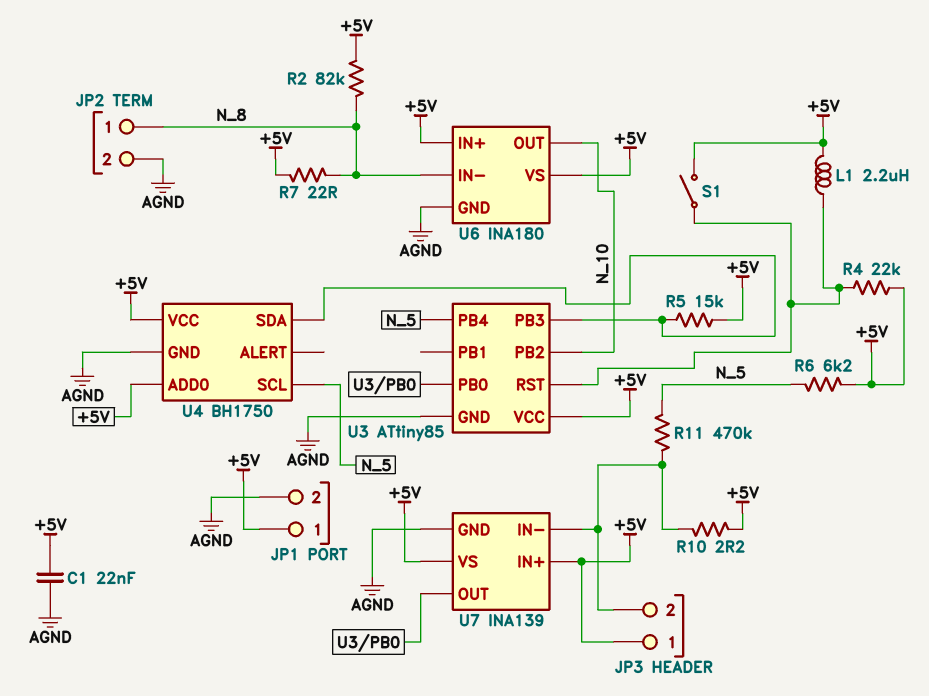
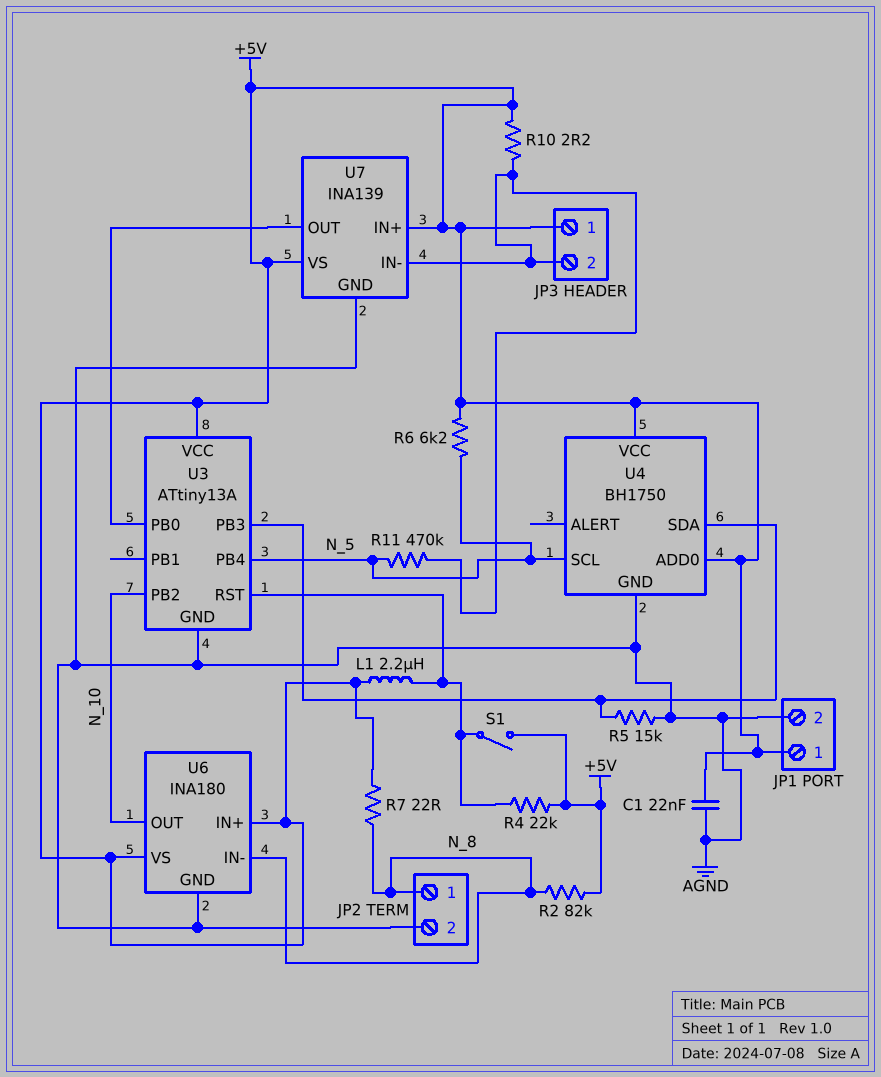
R5: 15k (+5V, U3/PB3) -> 15k (AGND, U3/PB3)
U3: ATtiny85 -> ATtiny13A

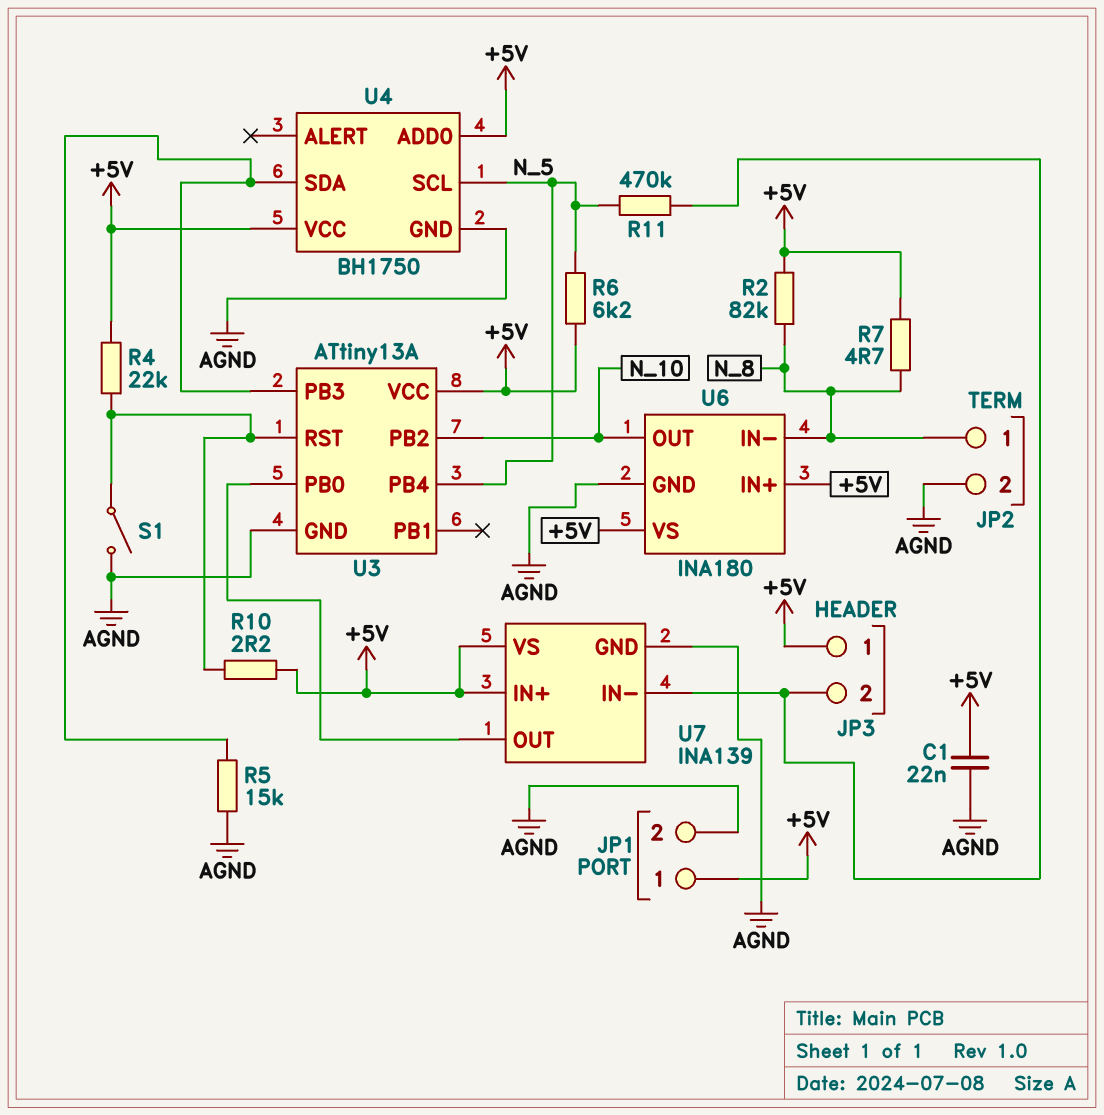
L1: 2.2uH (+5V, U3/RST) -> none
R7: 22 (+5V, N_8) -> 4.7 (+5V, N_8)
R10: 2.2 (+5V, JP3/2) -> 2.2 (+5V, U3/RST)
S1: switch (+5V, U3/RST) -> switch (AGND, U3/RST)

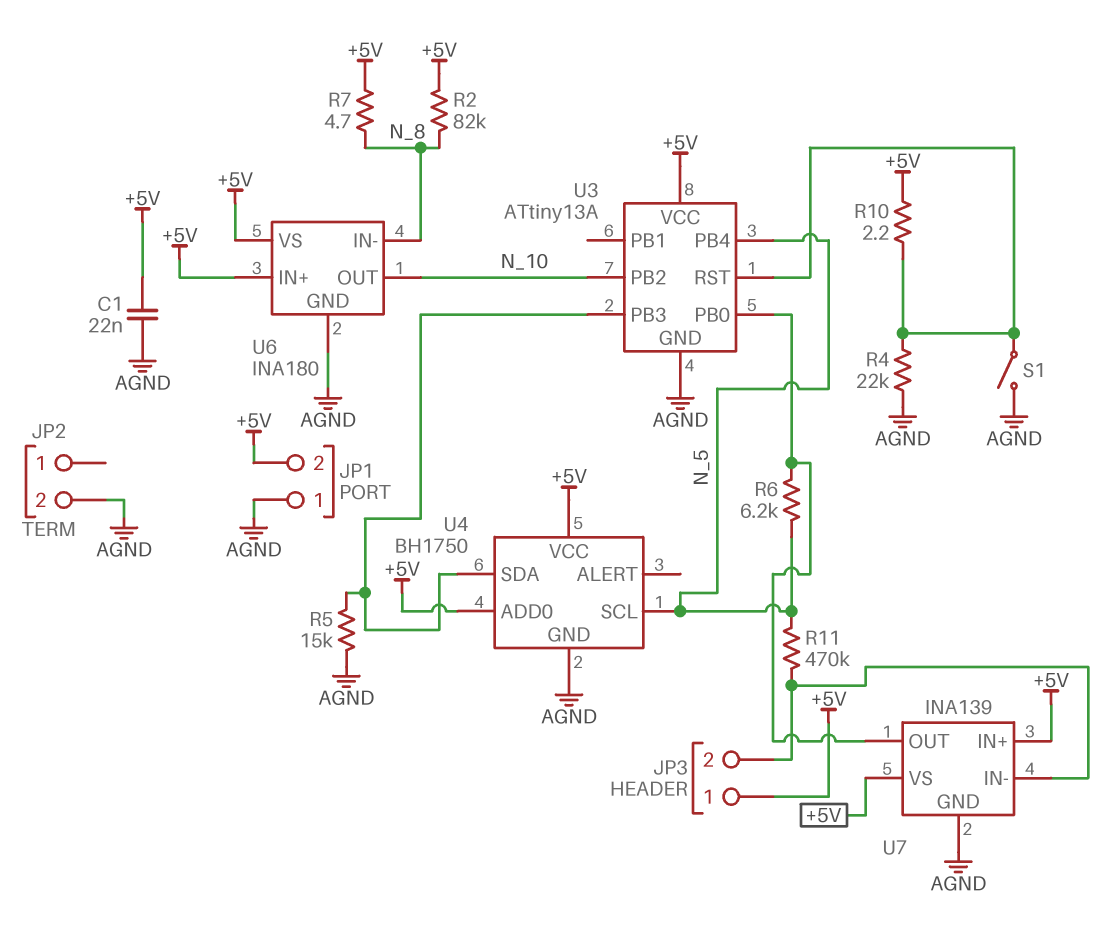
JP1 pin 1: +5V -> AGND
JP1 pin 2: AGND -> +5V
JP2 pin 1: N_8 -> none
R4: 22k (+5V, U3/RST) -> 22k (AGND, U3/RST)
R6: 6.2k (+5V, N_5) -> 6.2k (N_5, U3/PB0)

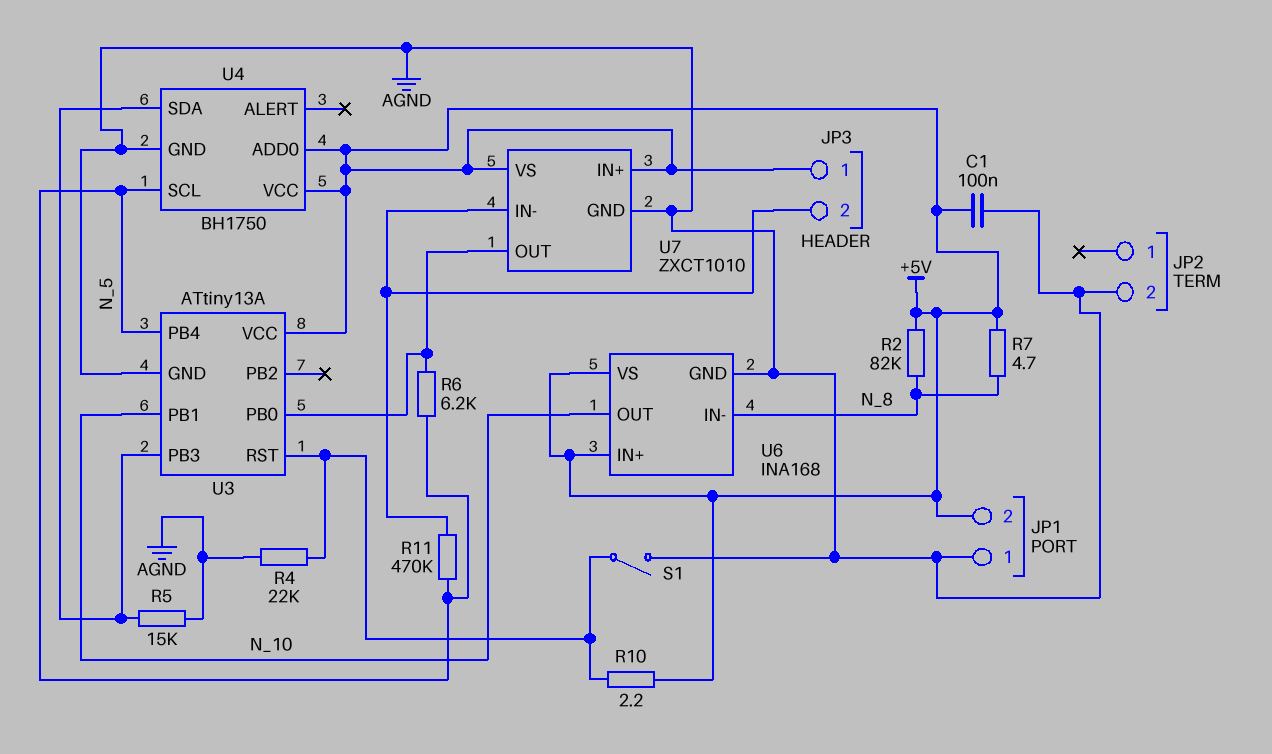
C1: 22nF (+5V, AGND) -> 100nF (+5V, AGND)
U3 pin PB1: none -> N_10
U3 pin PB2: N_10 -> none
U6: INA180 -> INA168
U7: INA139 -> ZXCT1010

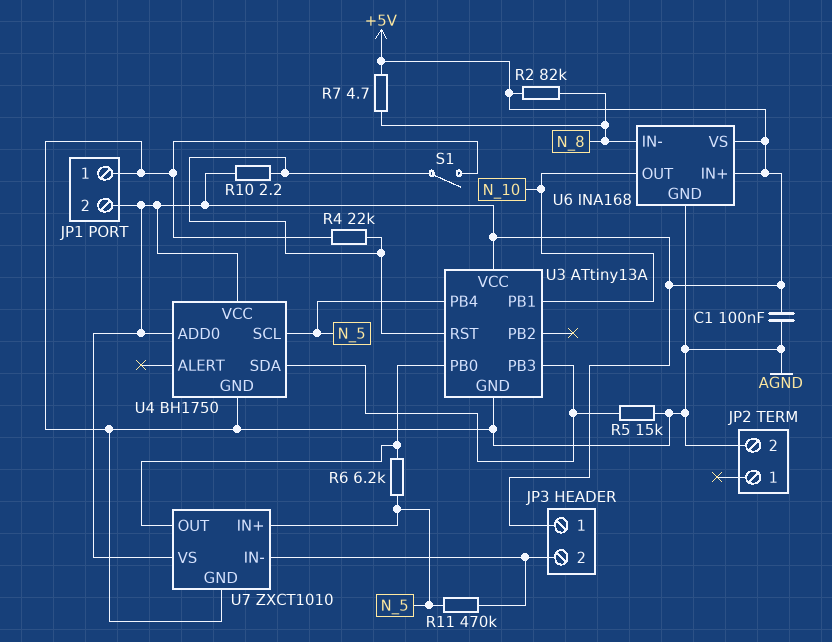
U7 pin IN+: +5V -> N_5

